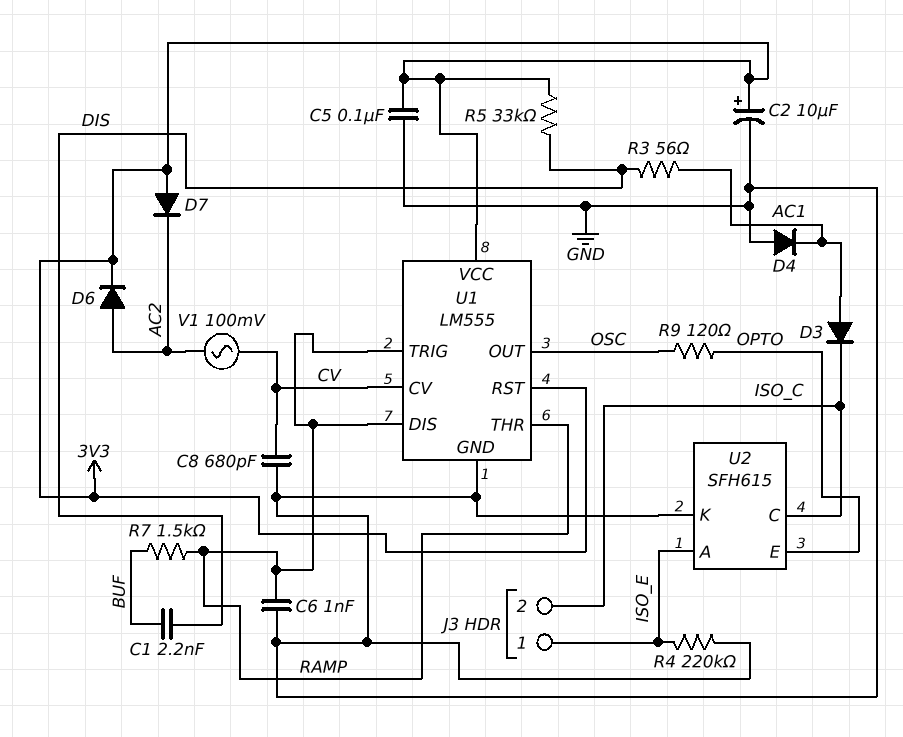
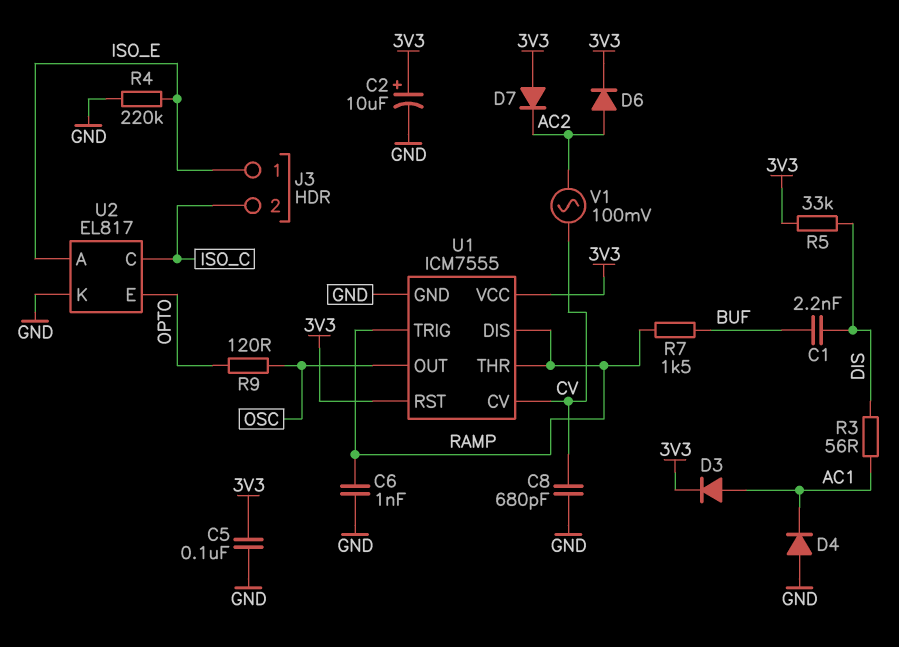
D3: diode (A AC1, K ISO_C) -> diode (A AC1, K 3V3)
U1: LM555 -> ICM7555
U2: SFH615 -> EL817

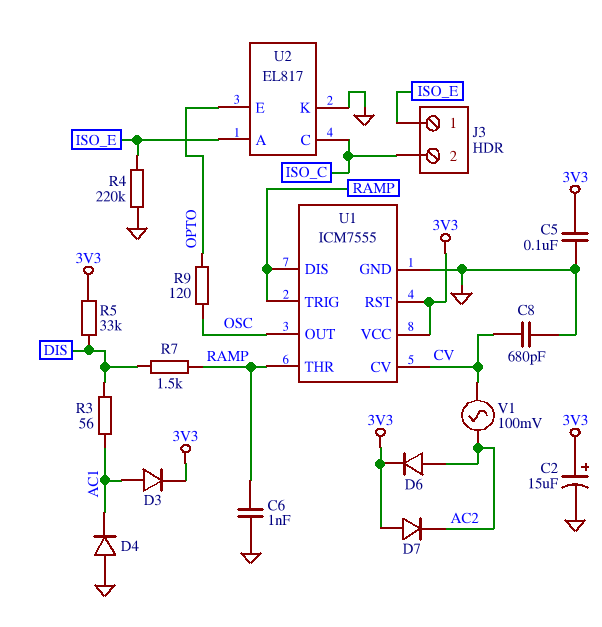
C1: 2.2nF (BUF, DIS) -> none
C2: 10uF (plus 3V3, minus GND) -> 15uF (plus 3V3, minus GND)
R7: 1.5k (BUF, RAMP) -> 1.5k (DIS, RAMP)

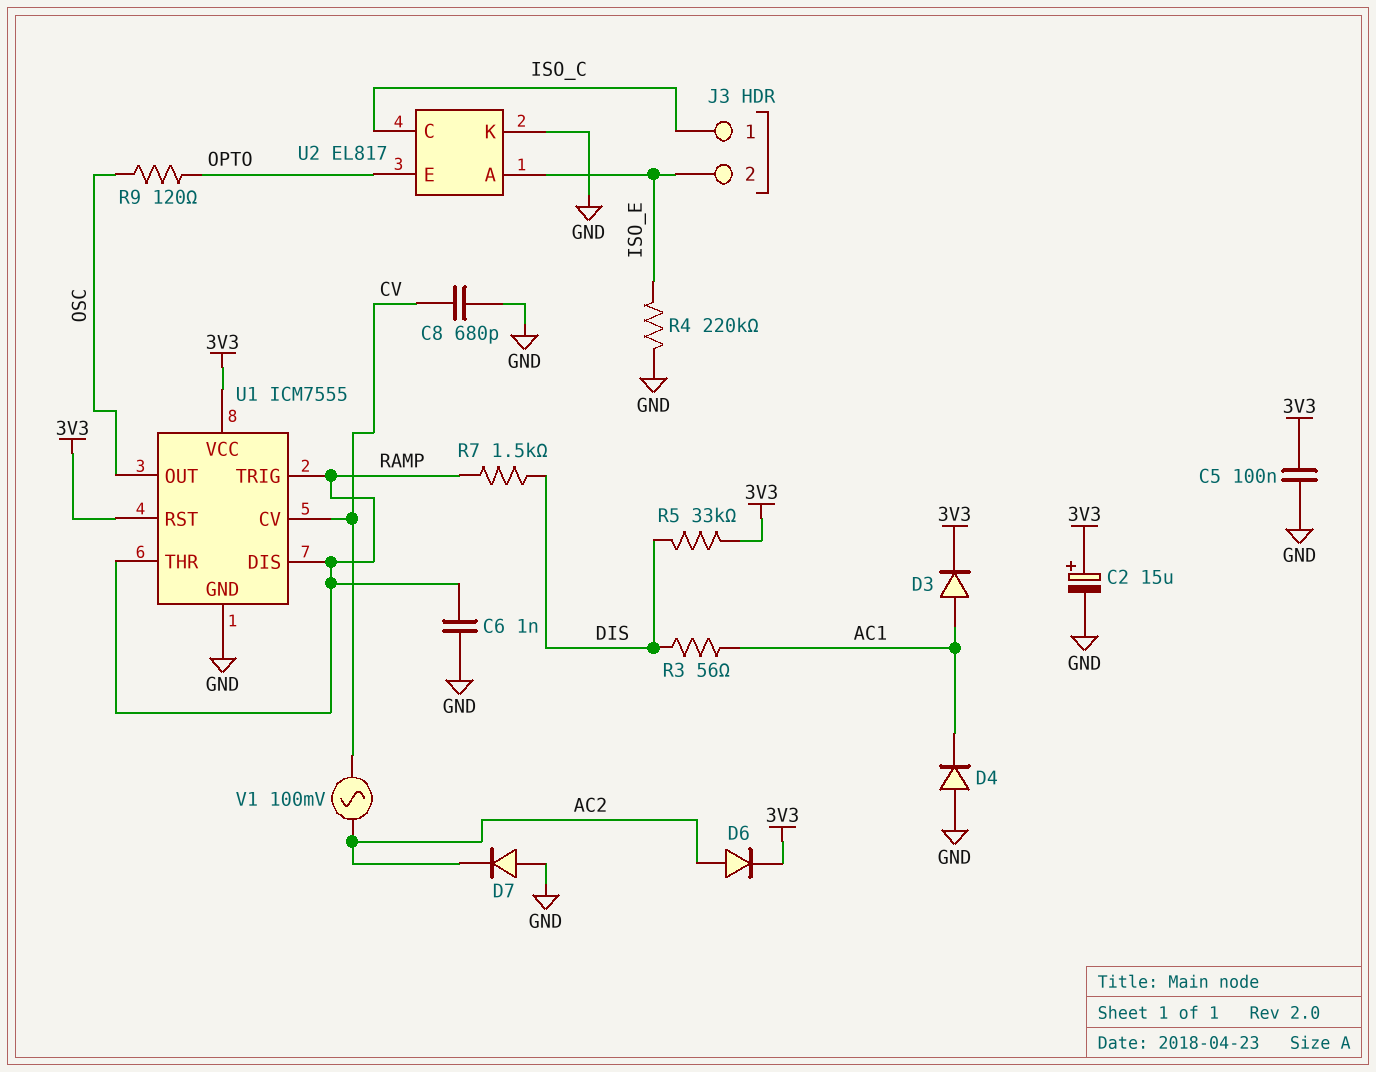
D7: diode (A 3V3, K AC2) -> diode (A GND, K AC2)
J3 pin 1: ISO_E -> ISO_C
J3 pin 2: ISO_C -> ISO_E

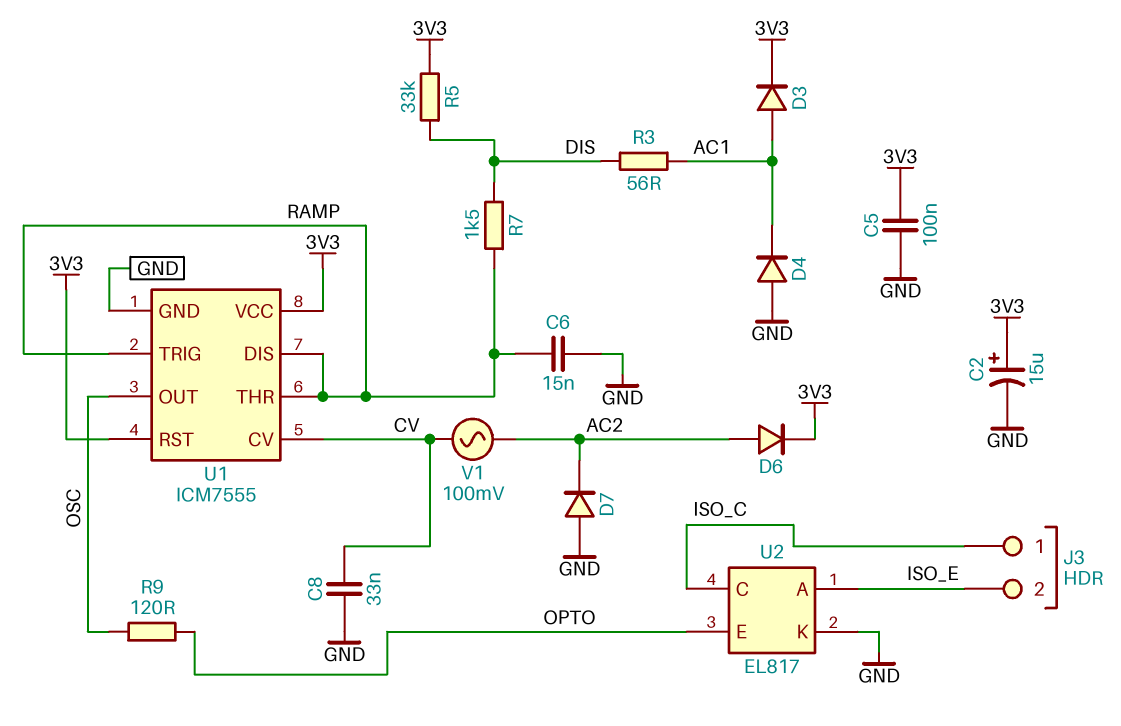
C6: 1nF (GND, RAMP) -> 15nF (GND, RAMP)
C8: 680pF (CV, GND) -> 33nF (CV, GND)
R4: 220k (GND, ISO_E) -> none

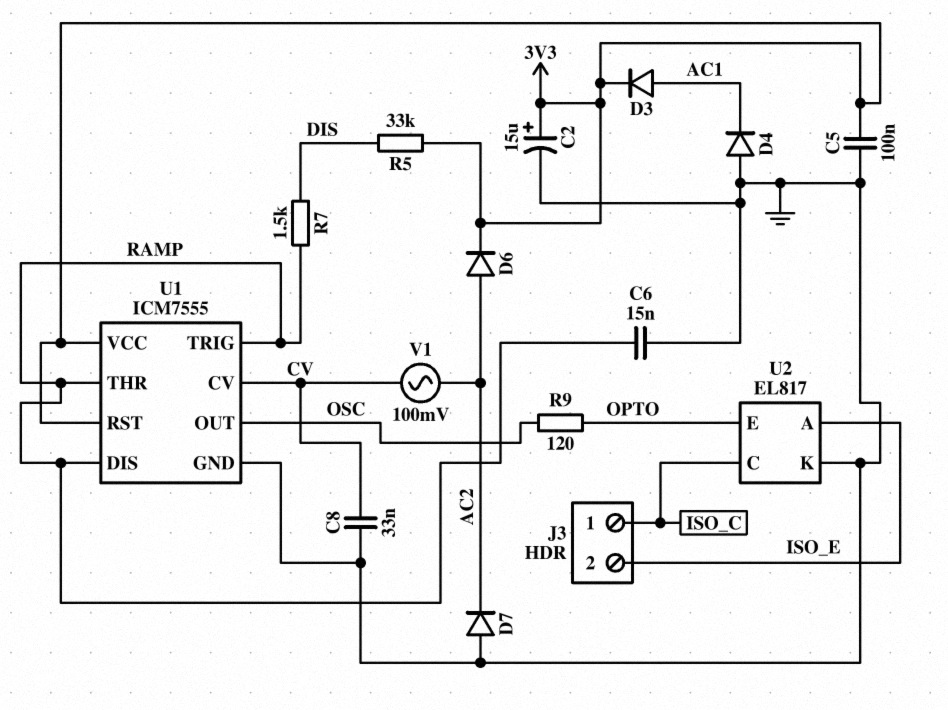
R3: 56 (AC1, DIS) -> none

